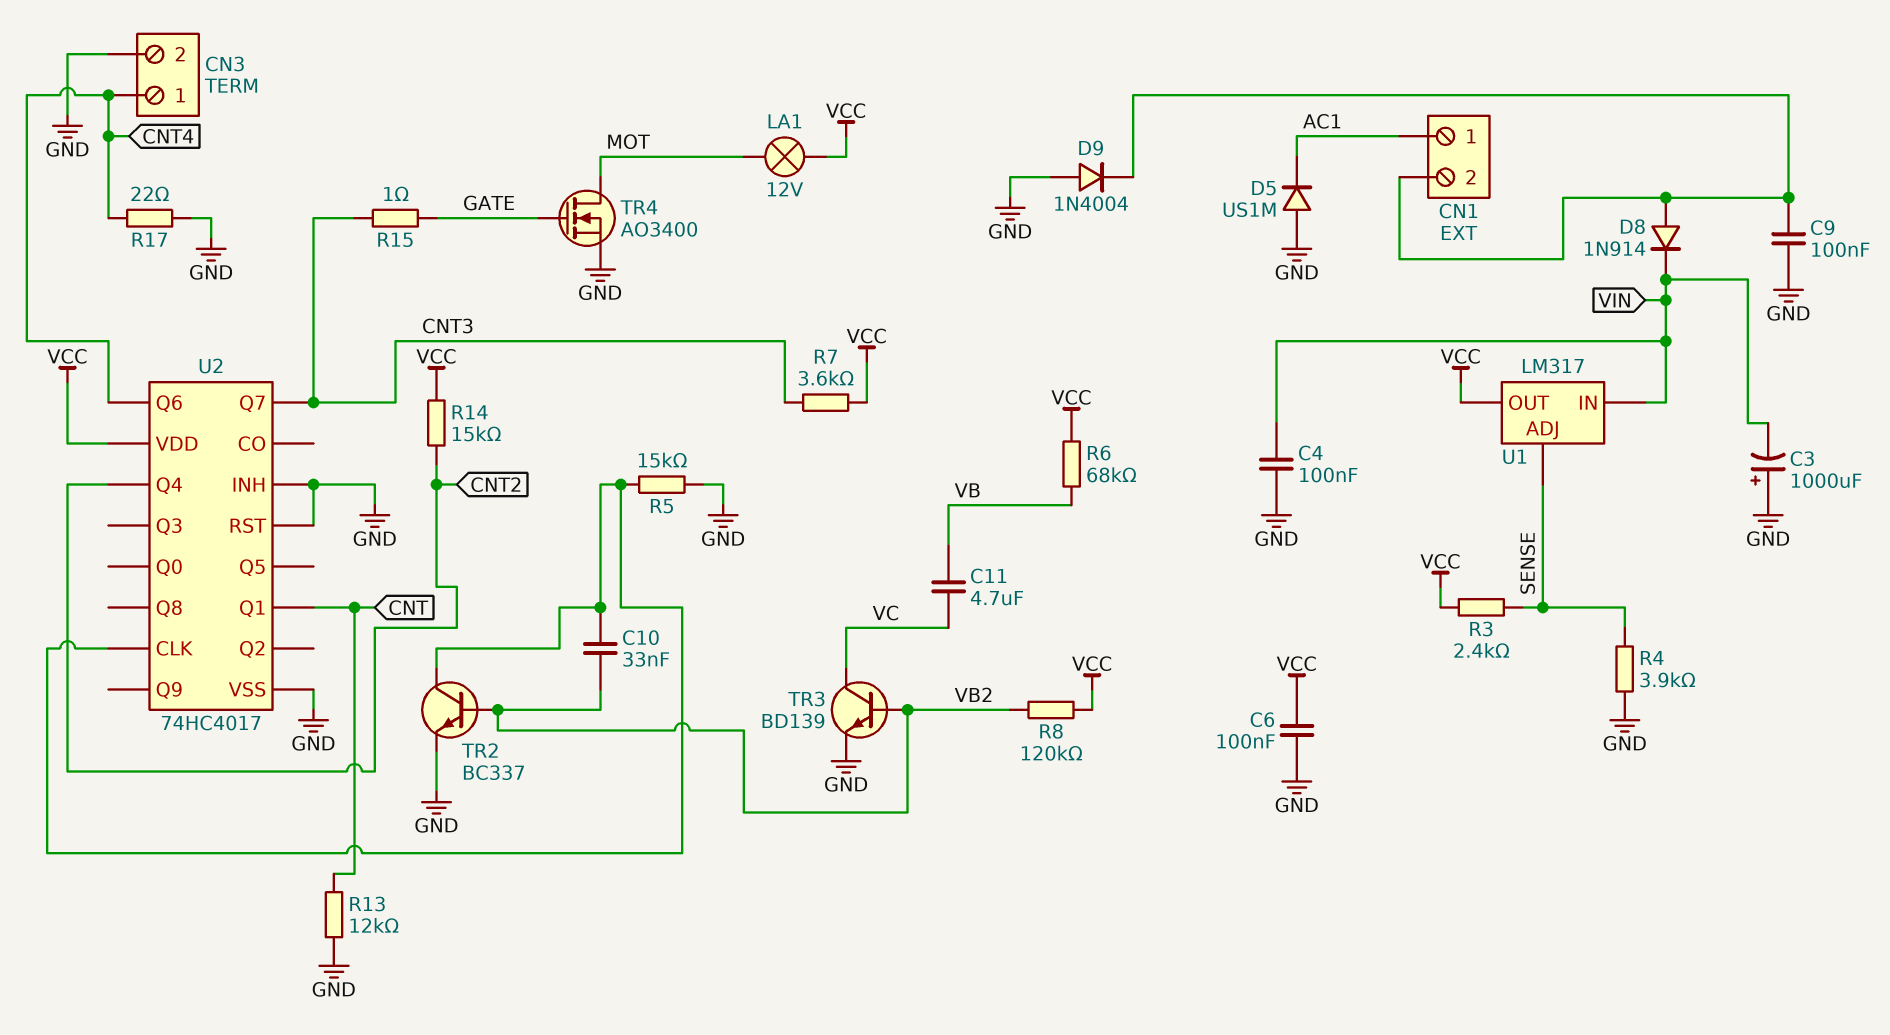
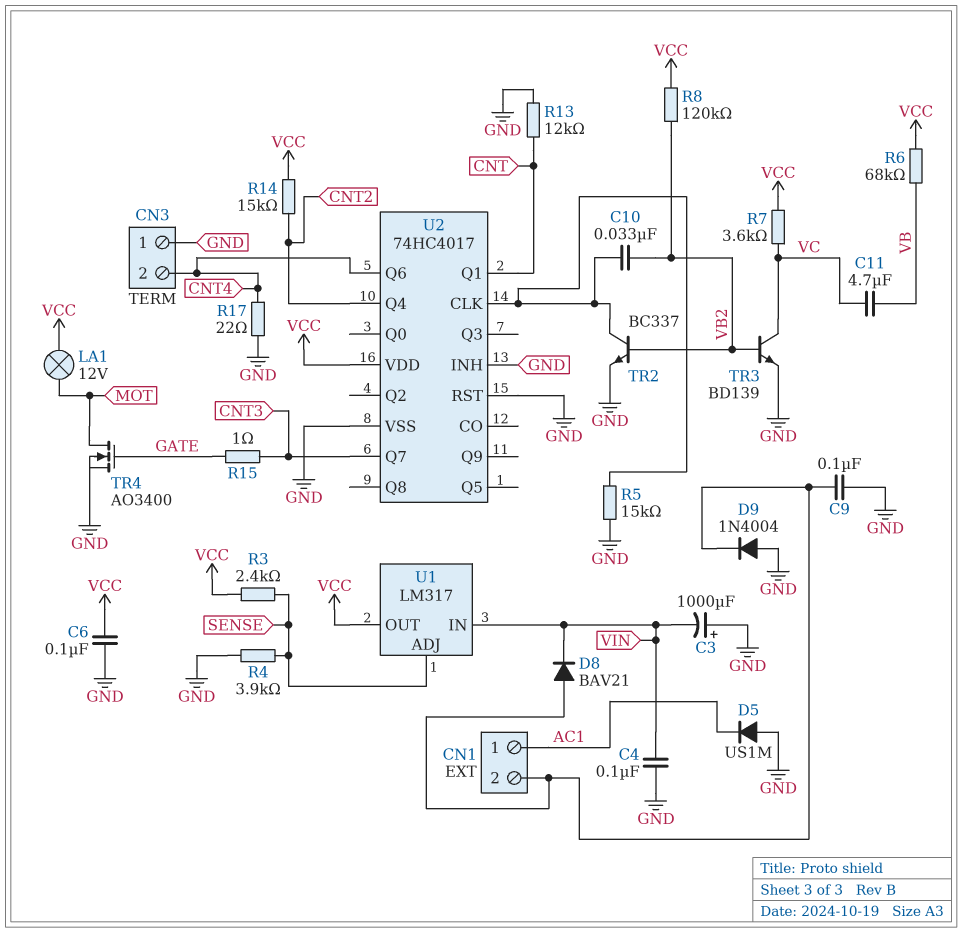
CN3 pin 1: CNT4 -> GND
CN3 pin 2: GND -> CNT4
D8: diode 1N914 (A CN1/2, K VIN) -> diode BAV21 (A CN1/2, K VIN)
R7: 3.6k (CNT3, VCC) -> 3.6k (VC, VCC)

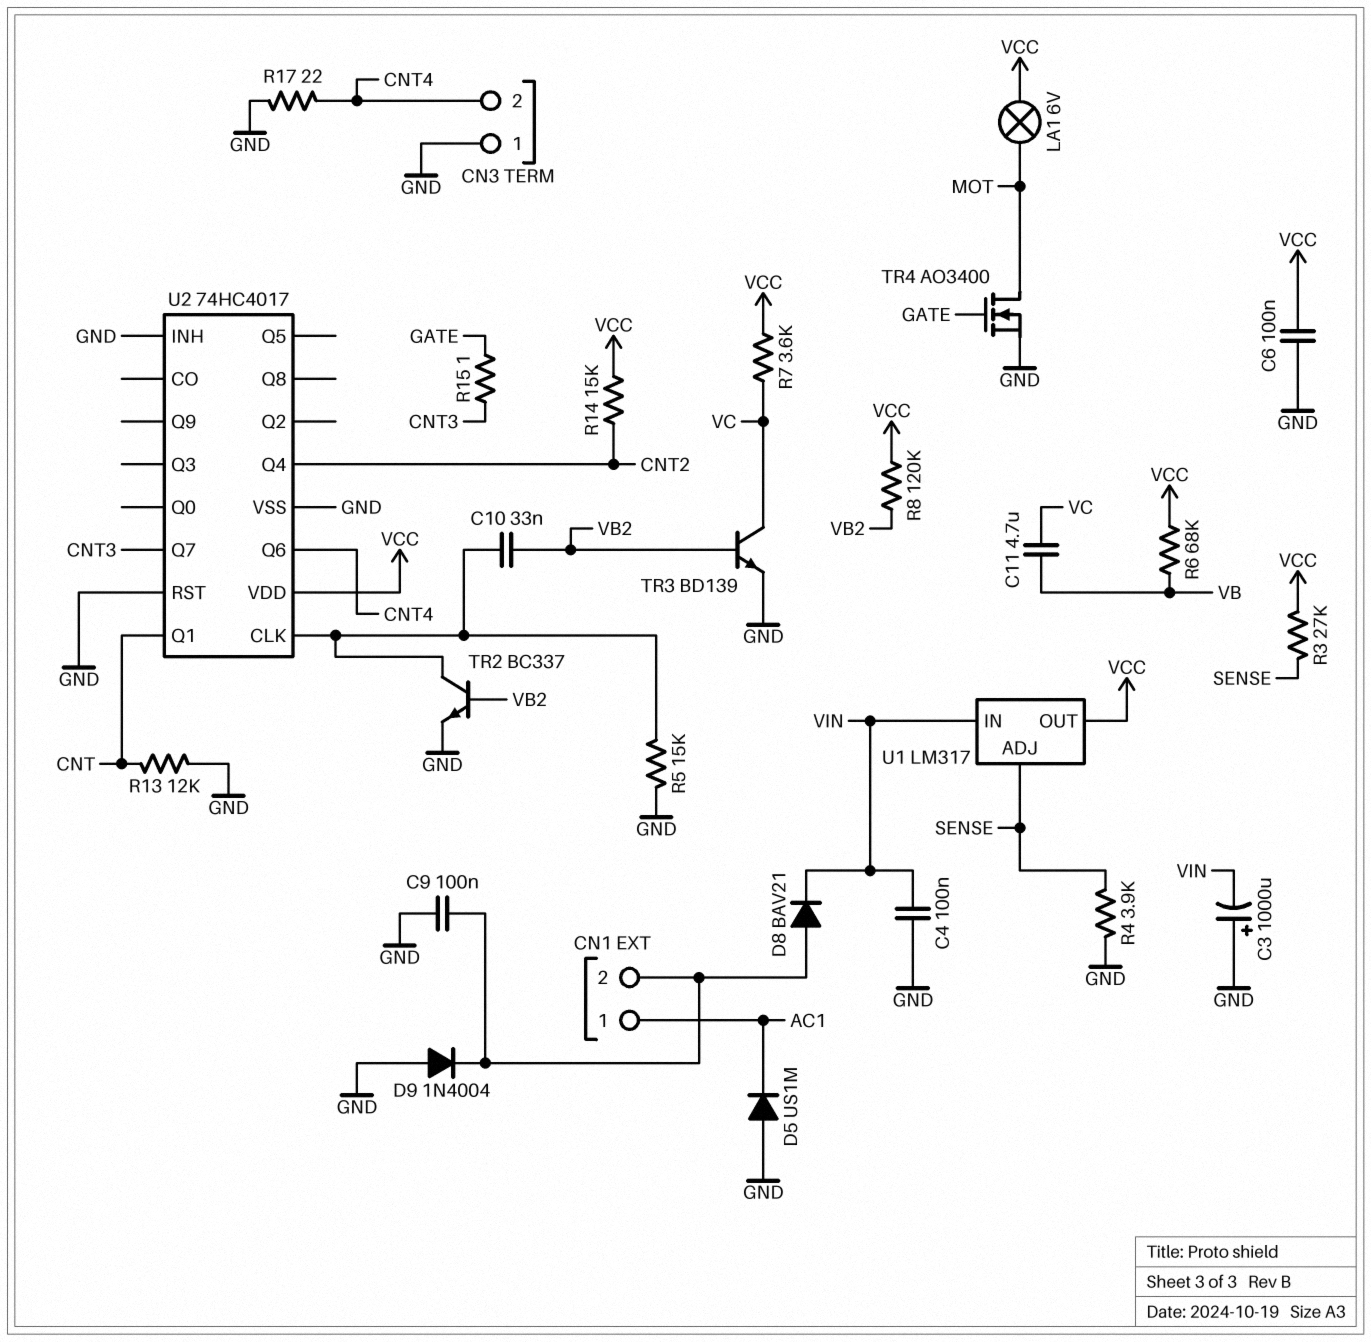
LA1: lamp 12V (MOT, VCC) -> lamp 6V (MOT, VCC)
R3: 2.4k (SENSE, VCC) -> 27k (SENSE, VCC)

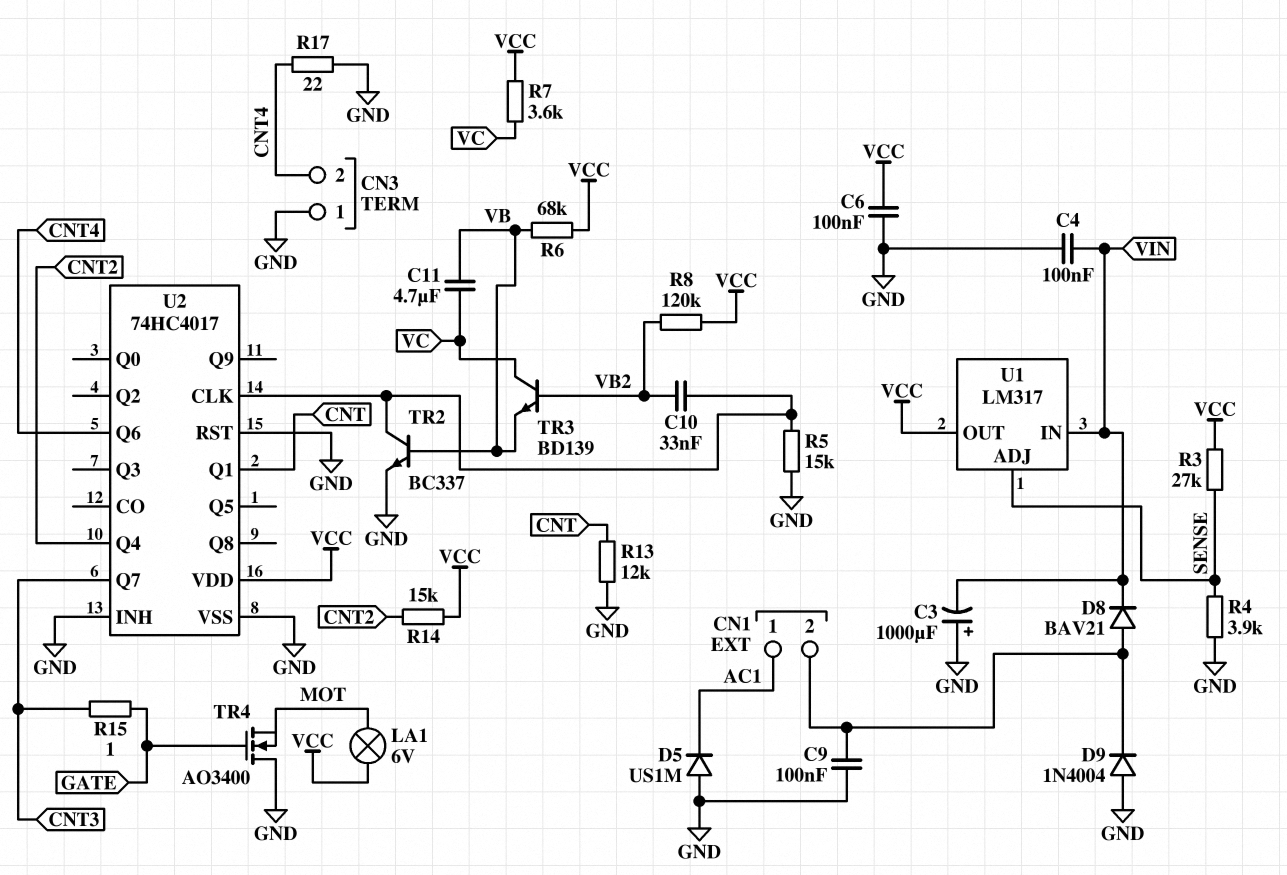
TR2: NPN BC337 (B VB2, C U2/CLK, E GND) -> NPN BC337 (B VB, C U2/CLK, E GND)
TR3: NPN BD139 (B VB2, C VC, E GND) -> NPN BD139 (B VB2, C VC, E VB)
TR4: NMOS AO3400 (G GATE, D MOT, S GND) -> NMOS AO3400 (G GATE, D GND, S MOT)

